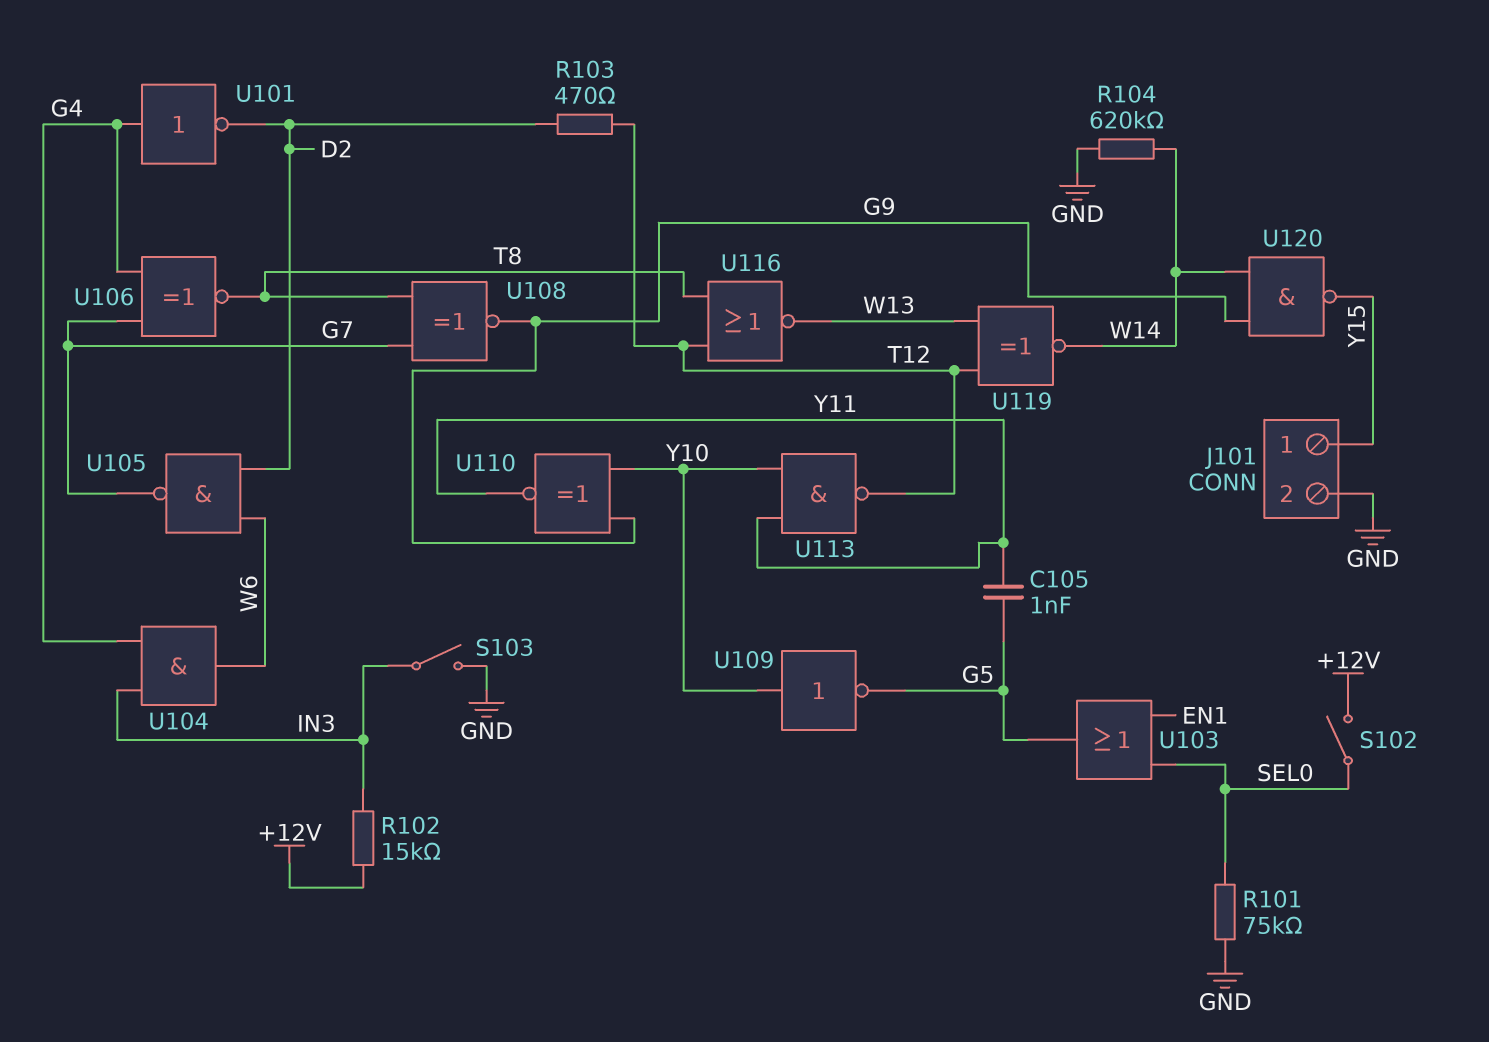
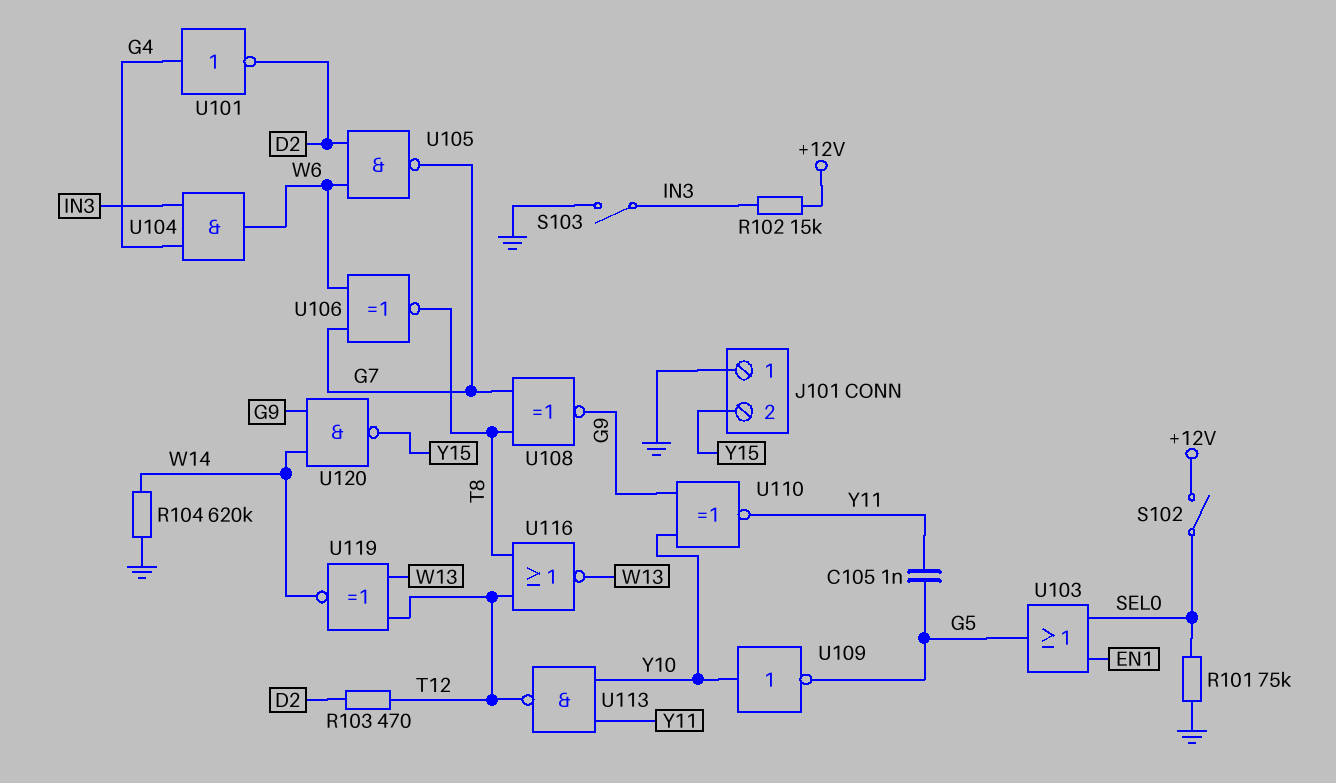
J101 pin 1: Y15 -> GND
J101 pin 2: GND -> Y15
U106: XNOR (in G4, in G7, out T8) -> XNOR (in G7, in W6, out T8)

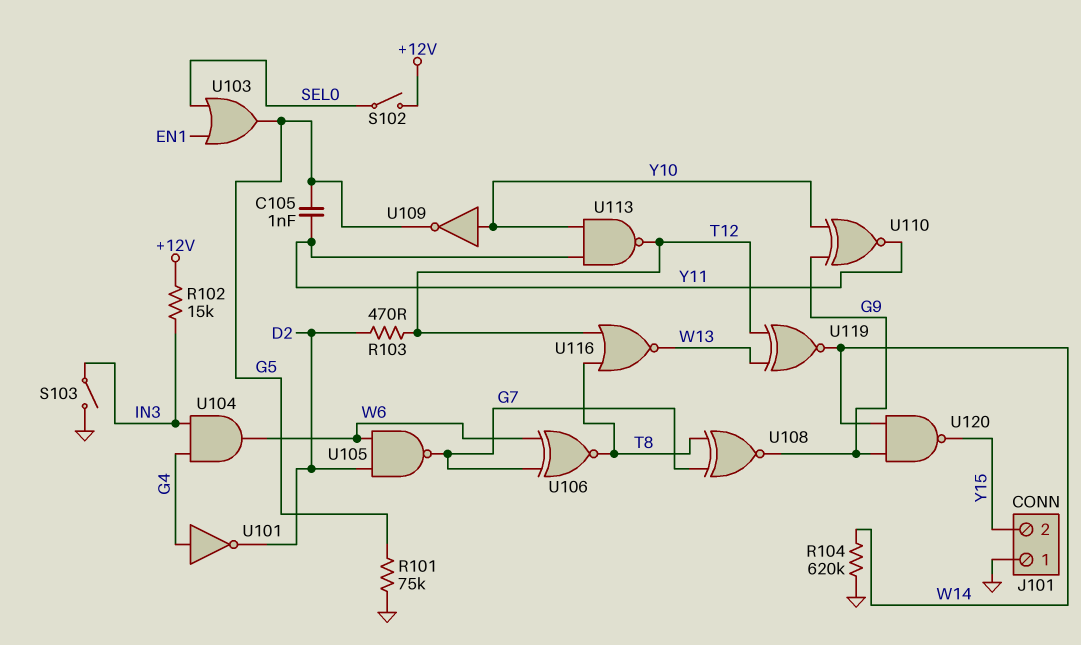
R101: 75k (GND, SEL0) -> 75k (G5, GND)

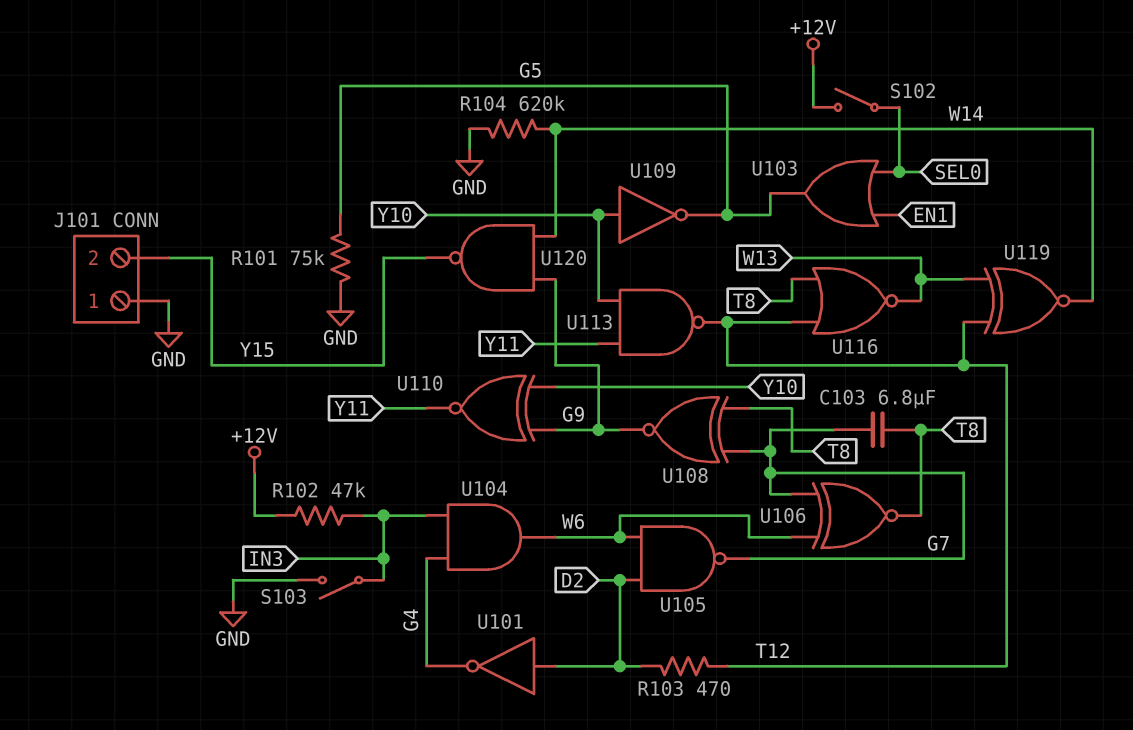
C103: none -> 6.8uF (G7, T8)
C105: 1nF (G5, Y11) -> none
R102: 15k (+12V, IN3) -> 47k (+12V, IN3)
U101: NOT (in G4, out D2) -> NOT (in D2, out G4)

